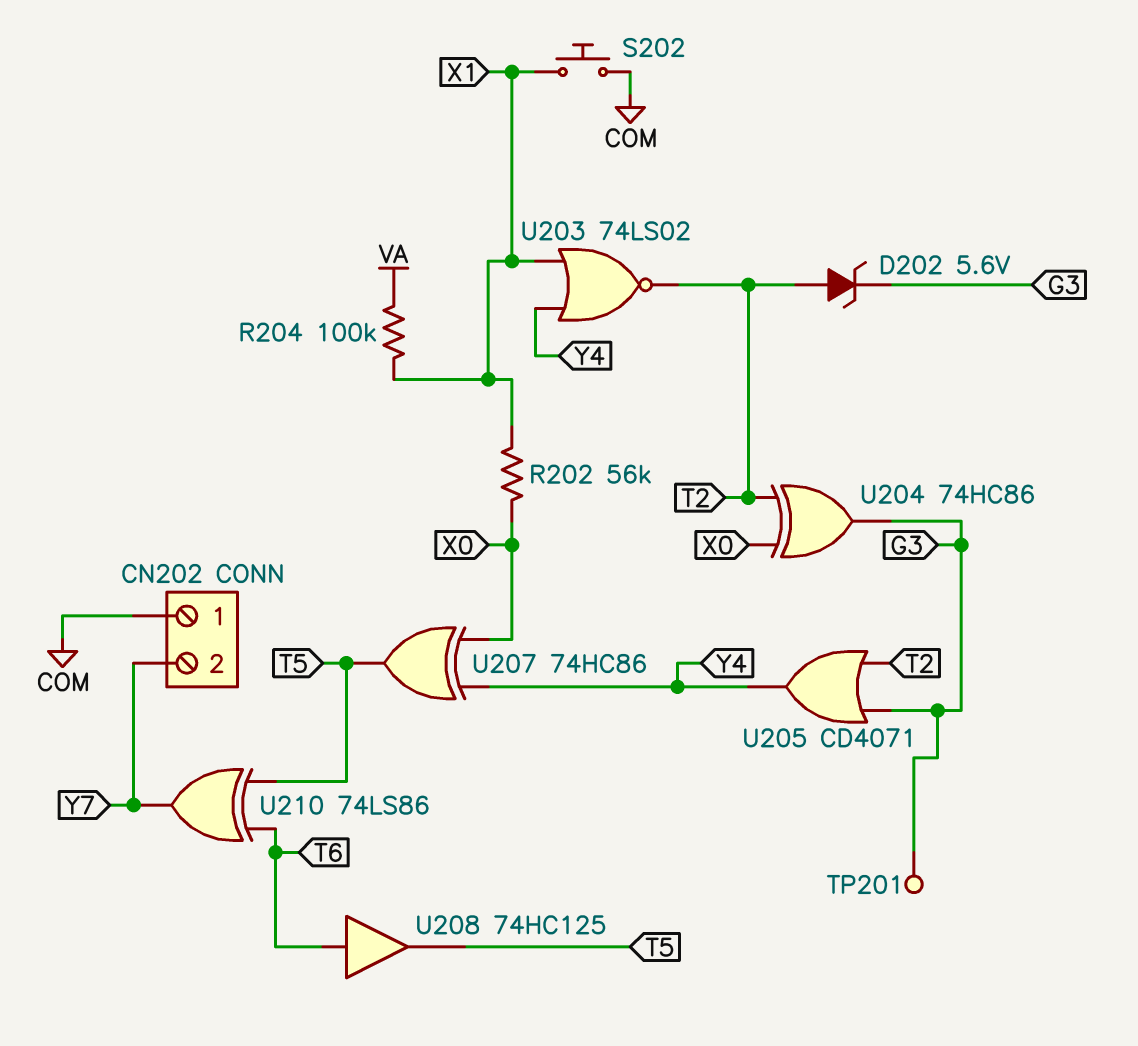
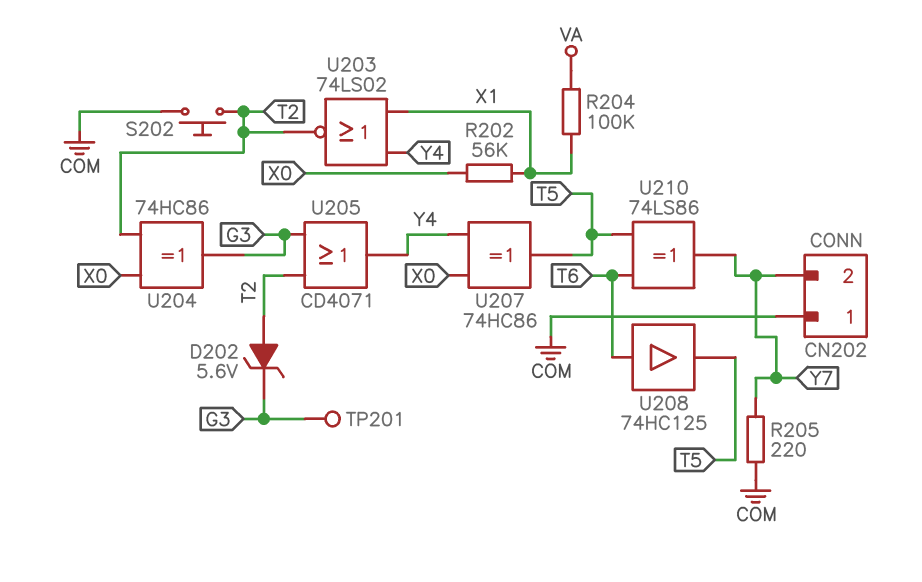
R205: none -> 220 (COM, Y7)
S202: button (COM, X1) -> button (COM, T2)

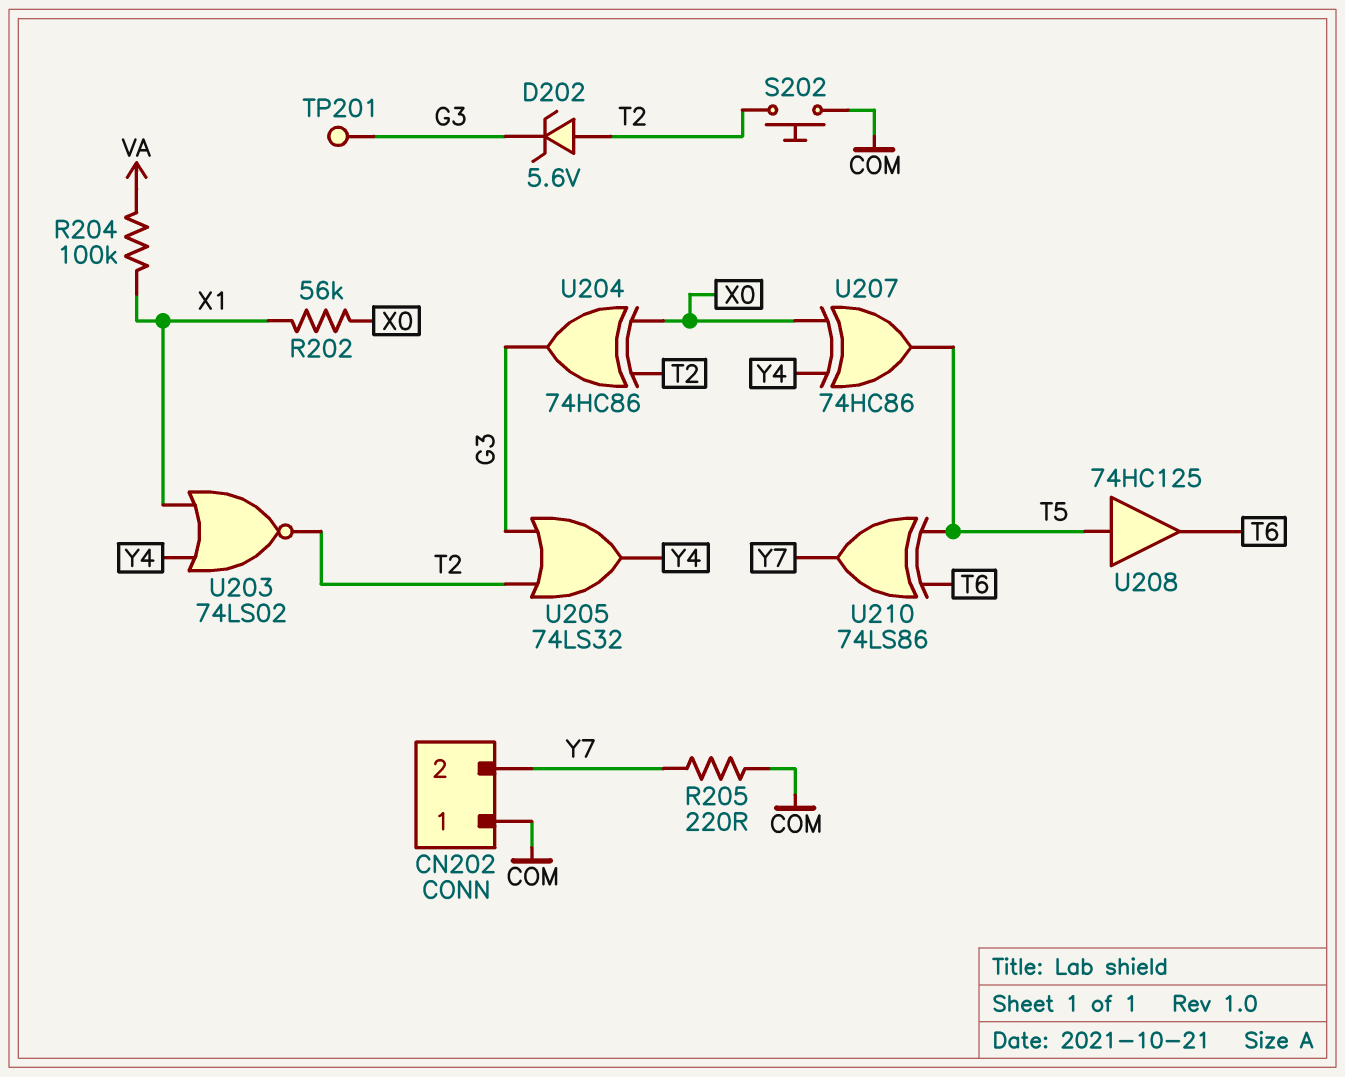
U205: OR CD4071 (in G3, in T2, out Y4) -> OR 74LS32 (in G3, in T2, out Y4)
U208: buffer 74HC125 (in T6, out T5) -> buffer 74HC125 (in T5, out T6)

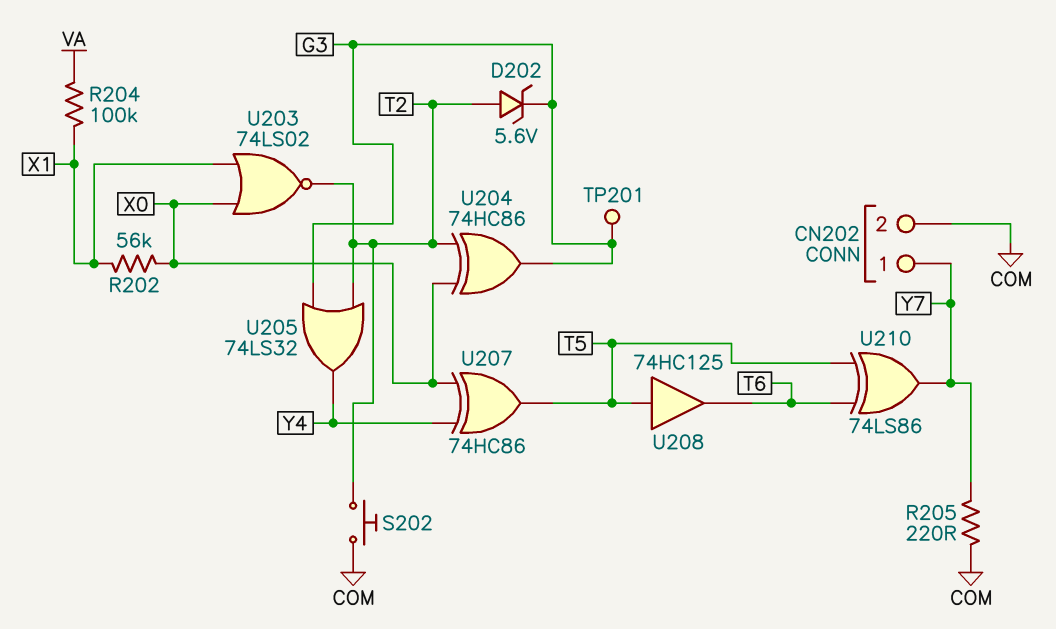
CN202 pin 1: COM -> Y7
CN202 pin 2: Y7 -> COM
U203: NOR 74LS02 (in X1, in Y4, out T2) -> NOR 74LS02 (in X0, in X1, out T2)

